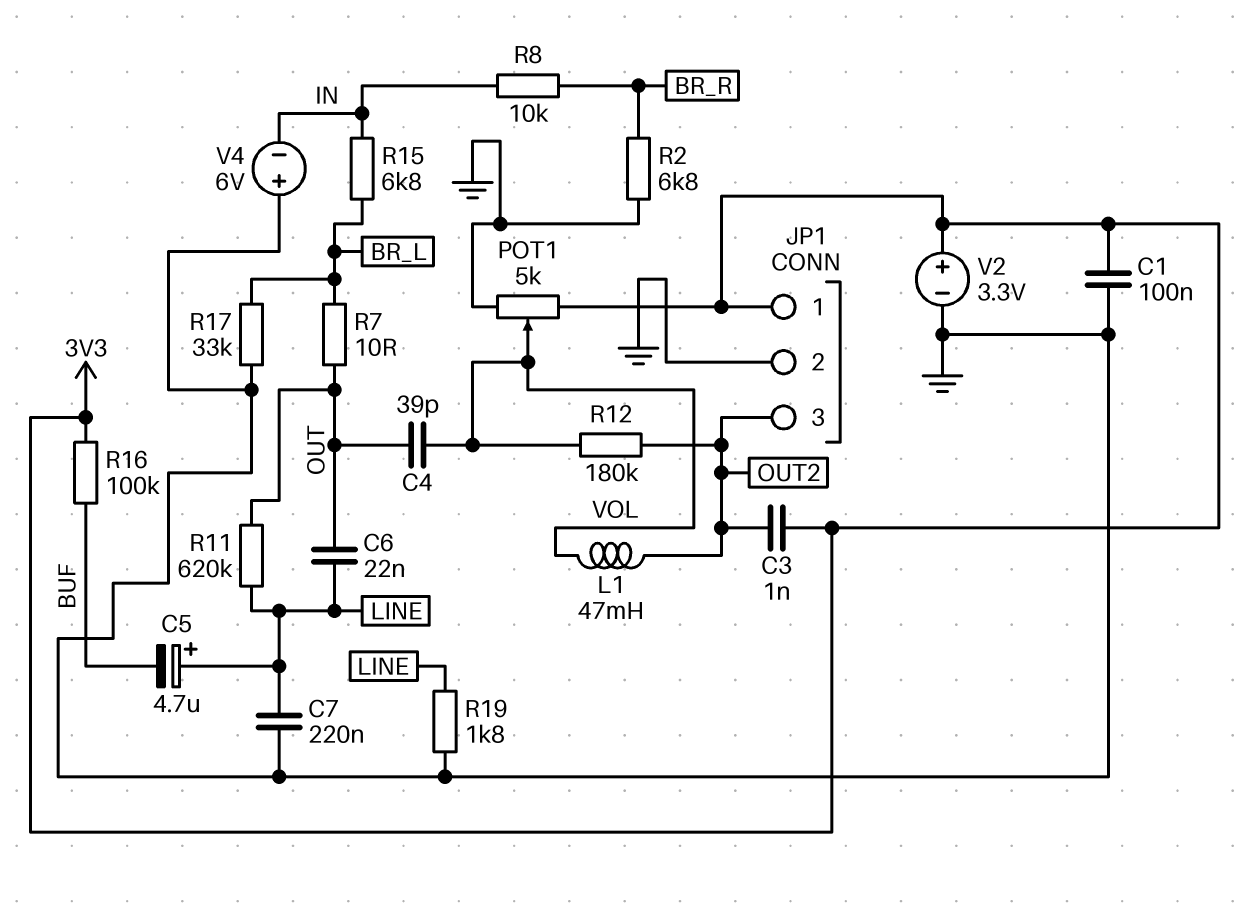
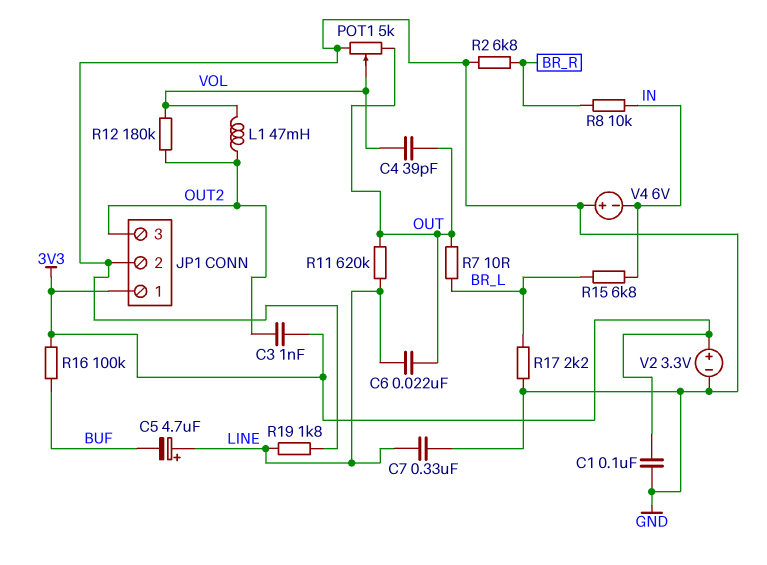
C7: 220nF (GND, LINE) -> 330nF (GND, LINE)
POT1: 5k (3V3, GND, wiper VOL) -> 5k (GND, OUT, wiper VOL)
R17: 33k (BR_L, GND) -> 2.2k (BR_L, GND)

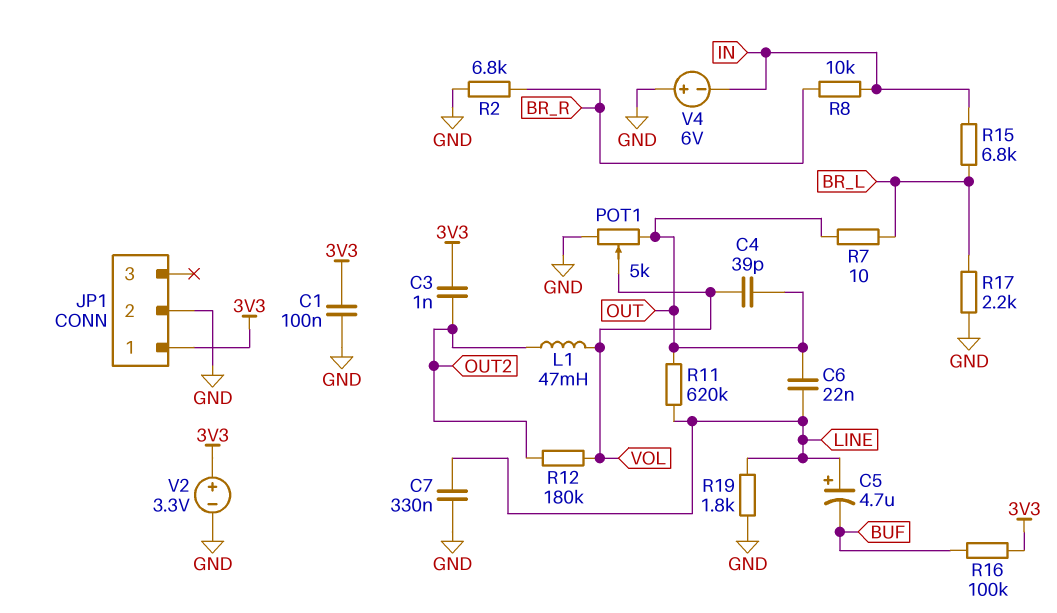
JP1 pin 3: OUT2 -> none

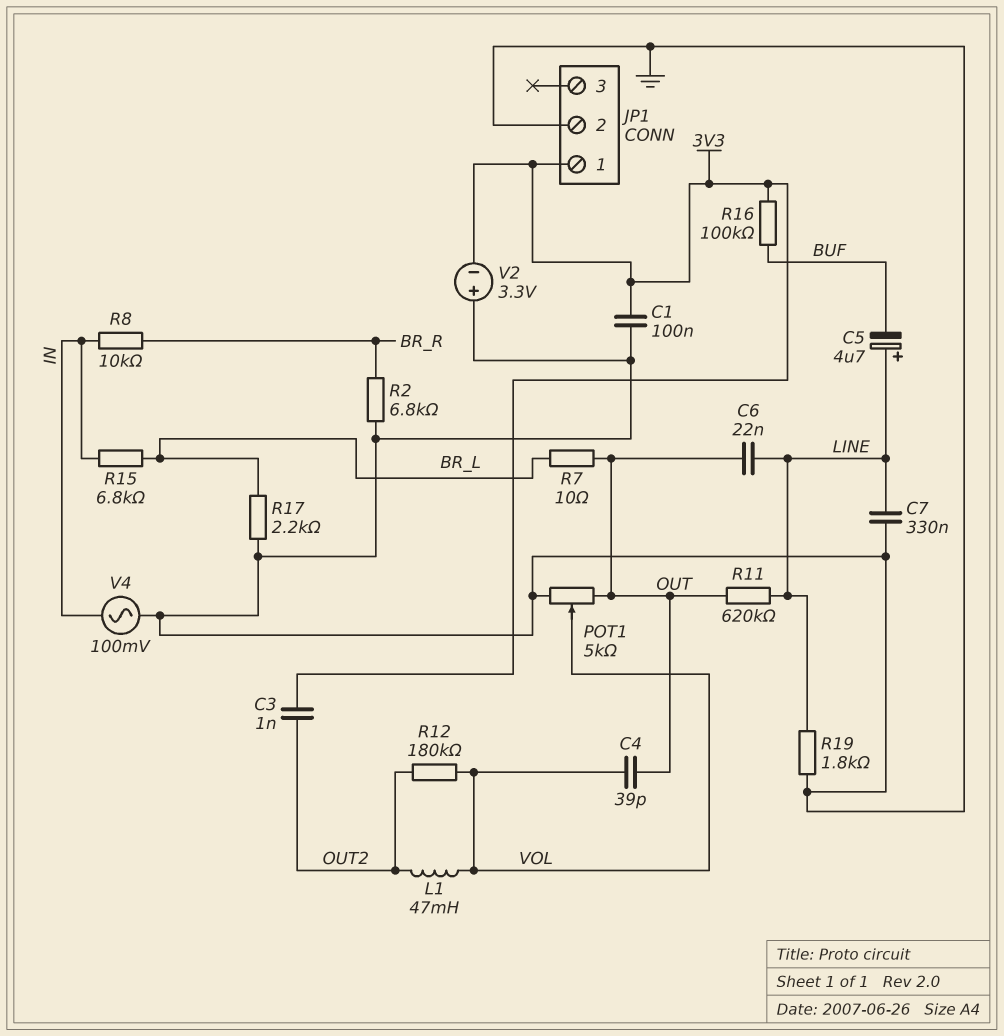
V2: 3.3V (plus 3V3, minus GND) -> 3.3V (plus GND, minus 3V3)
V4: 6V (plus GND, minus IN) -> AC 100mV (GND, IN)

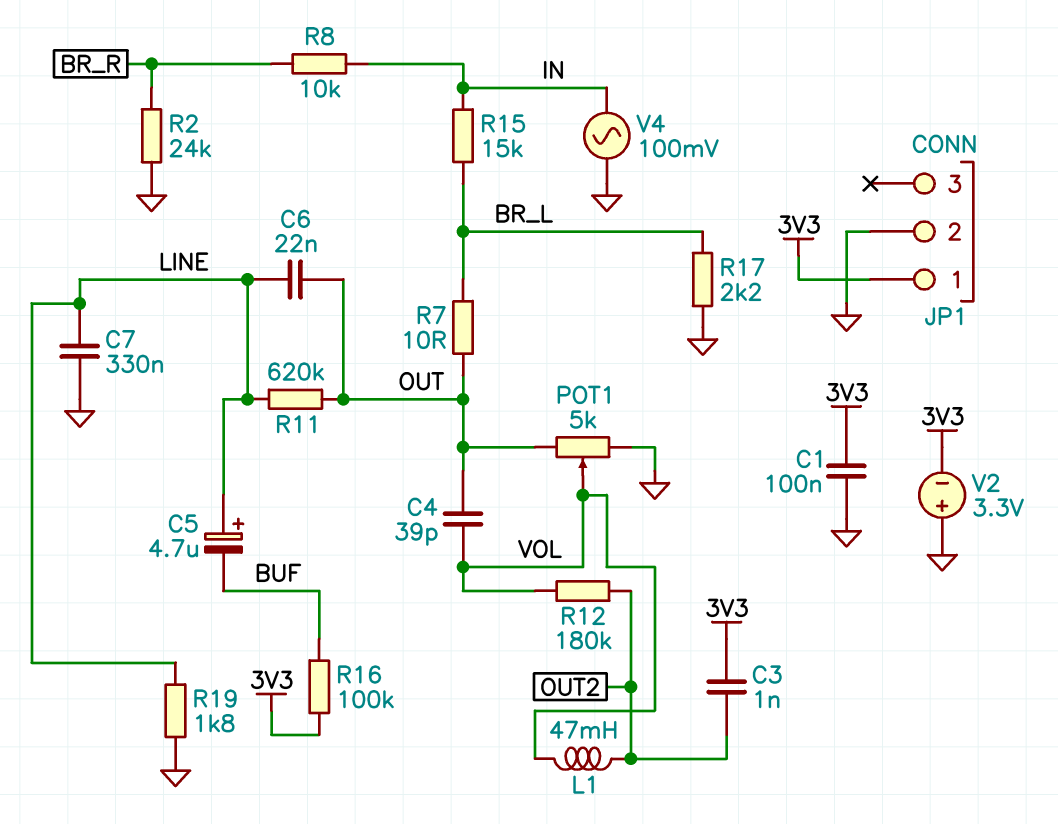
R2: 6.8k (BR_R, GND) -> 24k (BR_R, GND)
R15: 6.8k (BR_L, IN) -> 15k (BR_L, IN)

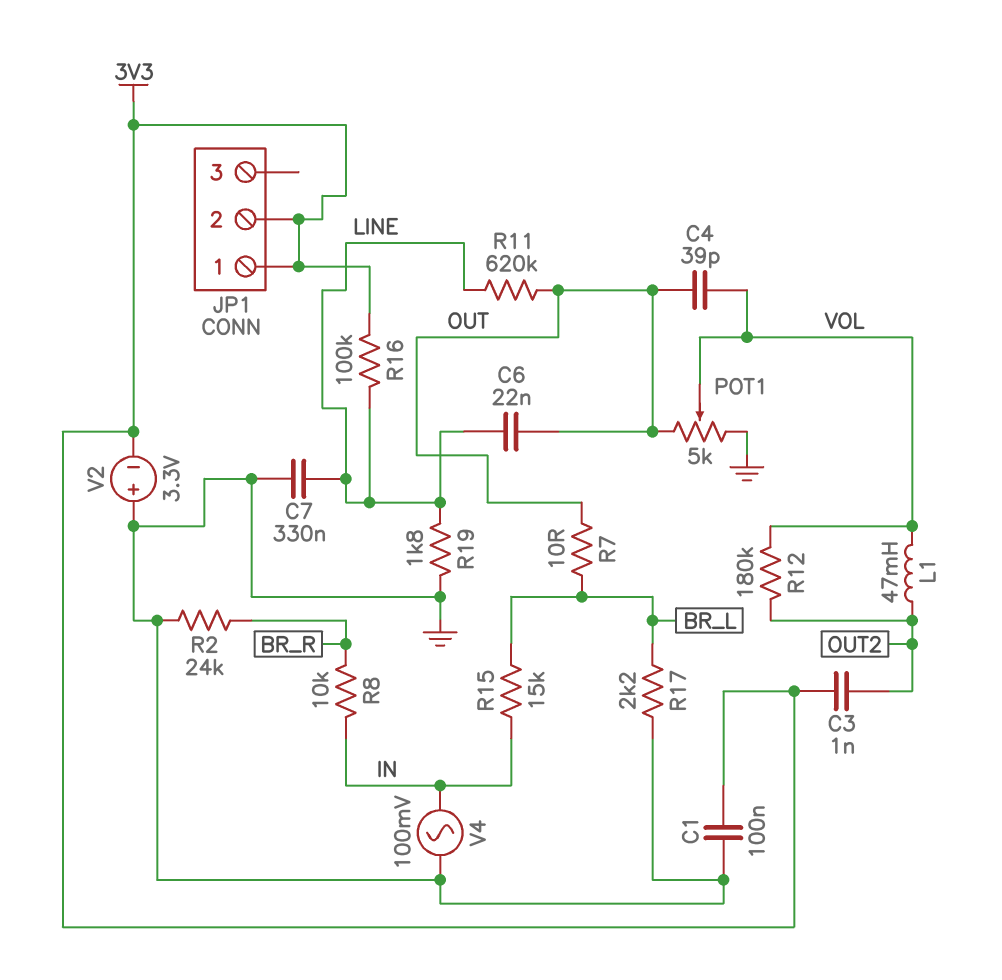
C5: 4.7uF (plus LINE, minus BUF) -> none
JP1 pin 2: GND -> 3V3
R16: 100k (3V3, BUF) -> 100k (3V3, LINE)

